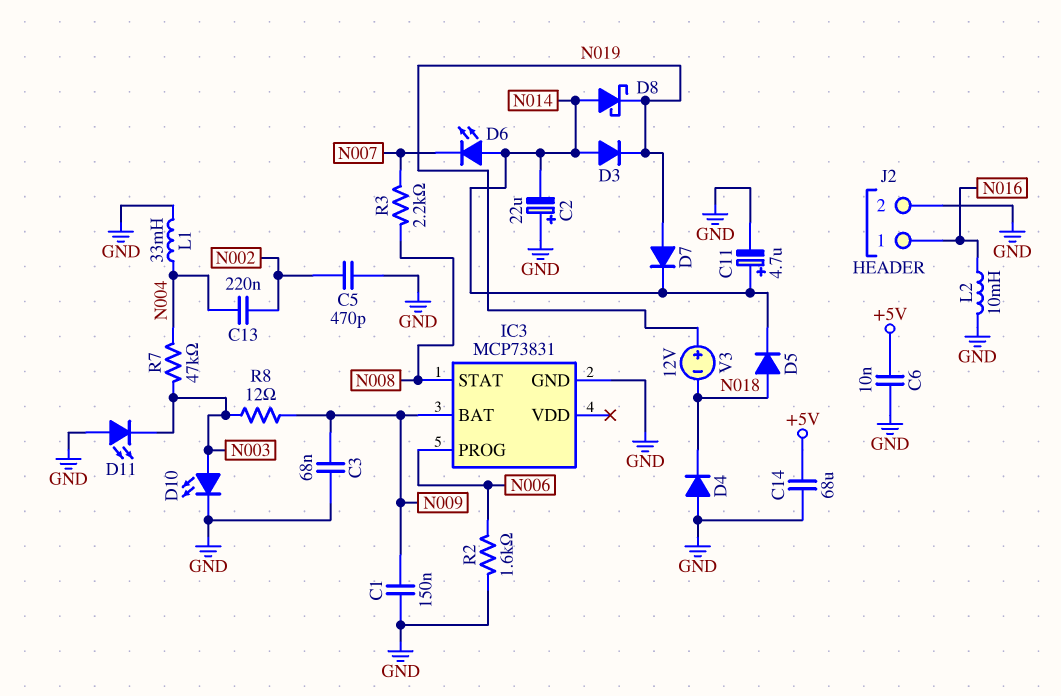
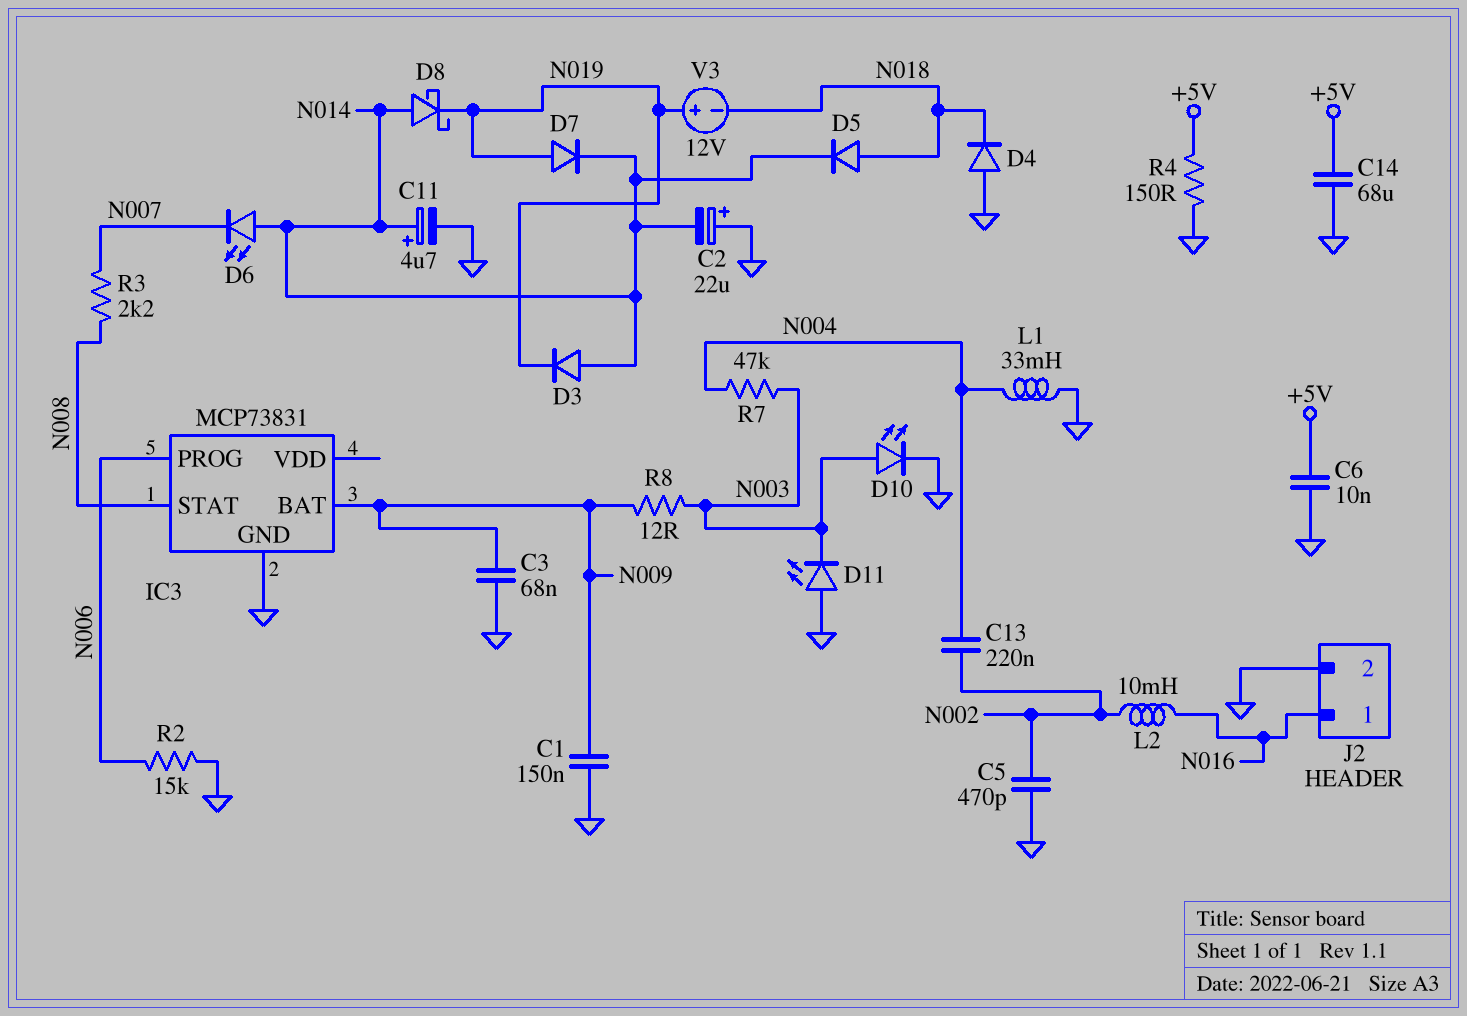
L2: 10mH (GND, N016) -> 10mH (N002, N016)
R2: 1.6k (GND, N006) -> 15k (GND, N006)
R4: none -> 150 (+5V, GND)

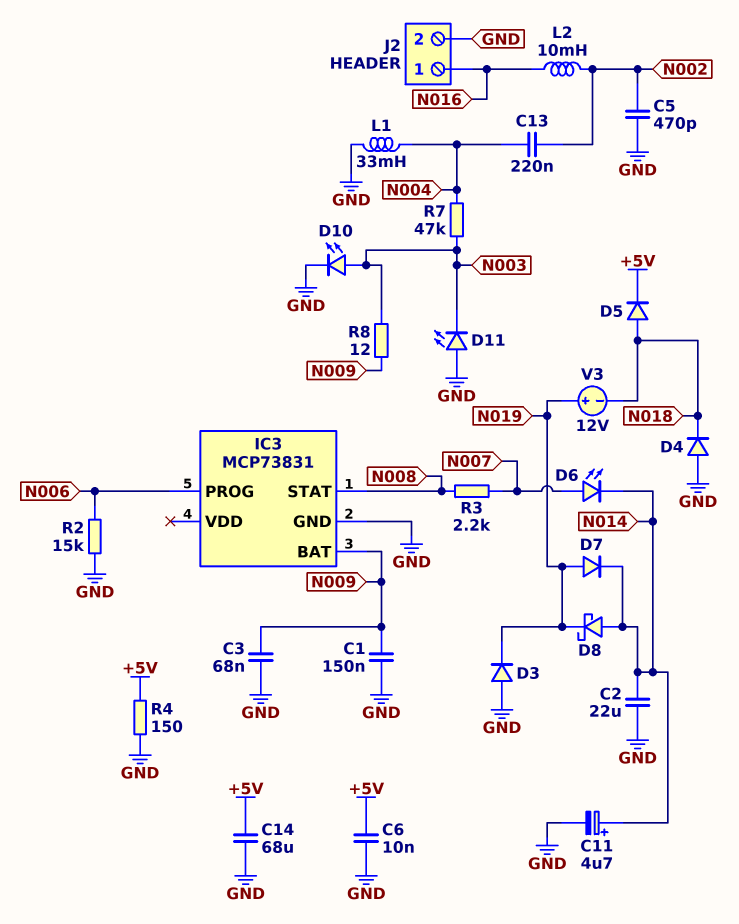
C2: 22uF (plus GND, minus N014) -> 22uF (GND, N014)
D3: diode (A N014, K N019) -> diode (A GND, K N019)
D5: diode (A N018, K N014) -> diode (A N018, K +5V)
D6: LED (A N014, K N007) -> LED (A N007, K N014)

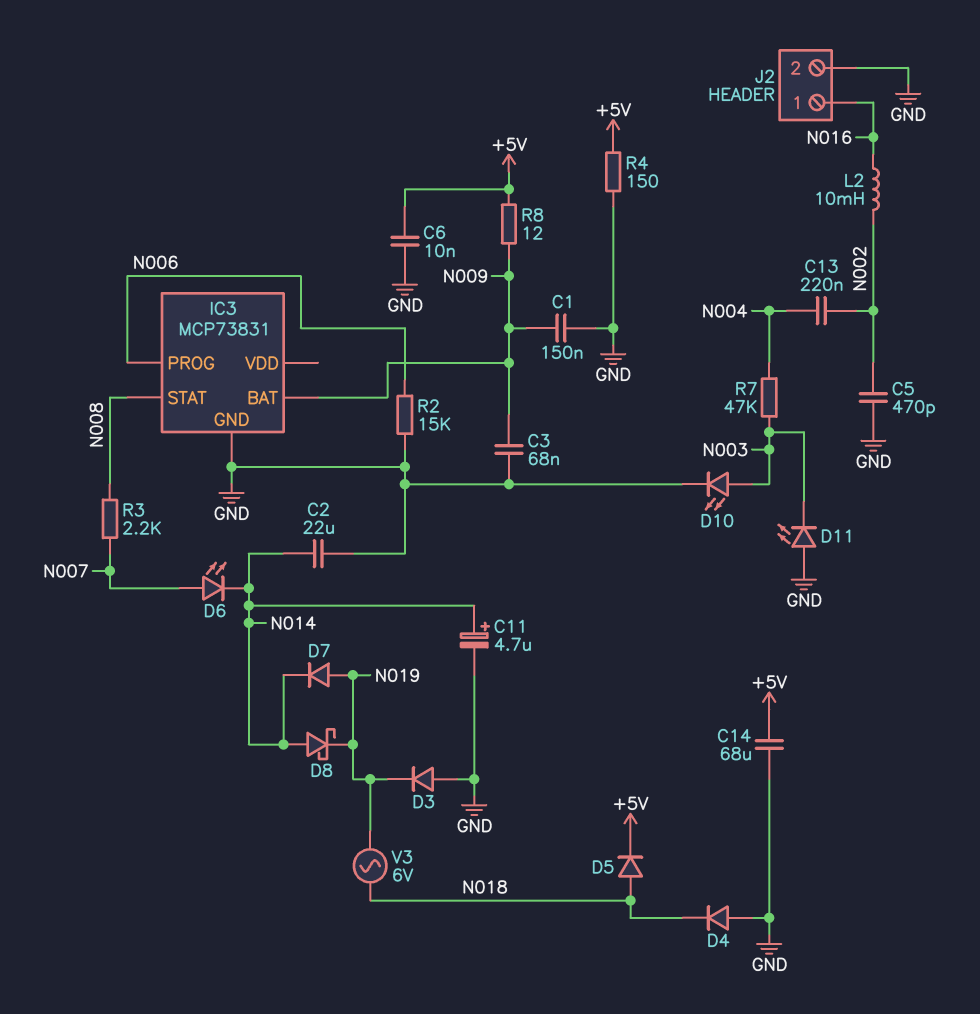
L1: 33mH (GND, N004) -> none
R8: 12 (N003, N009) -> 12 (+5V, N009)
V3: 12V (plus N019, minus N018) -> AC 6V (N018, N019)

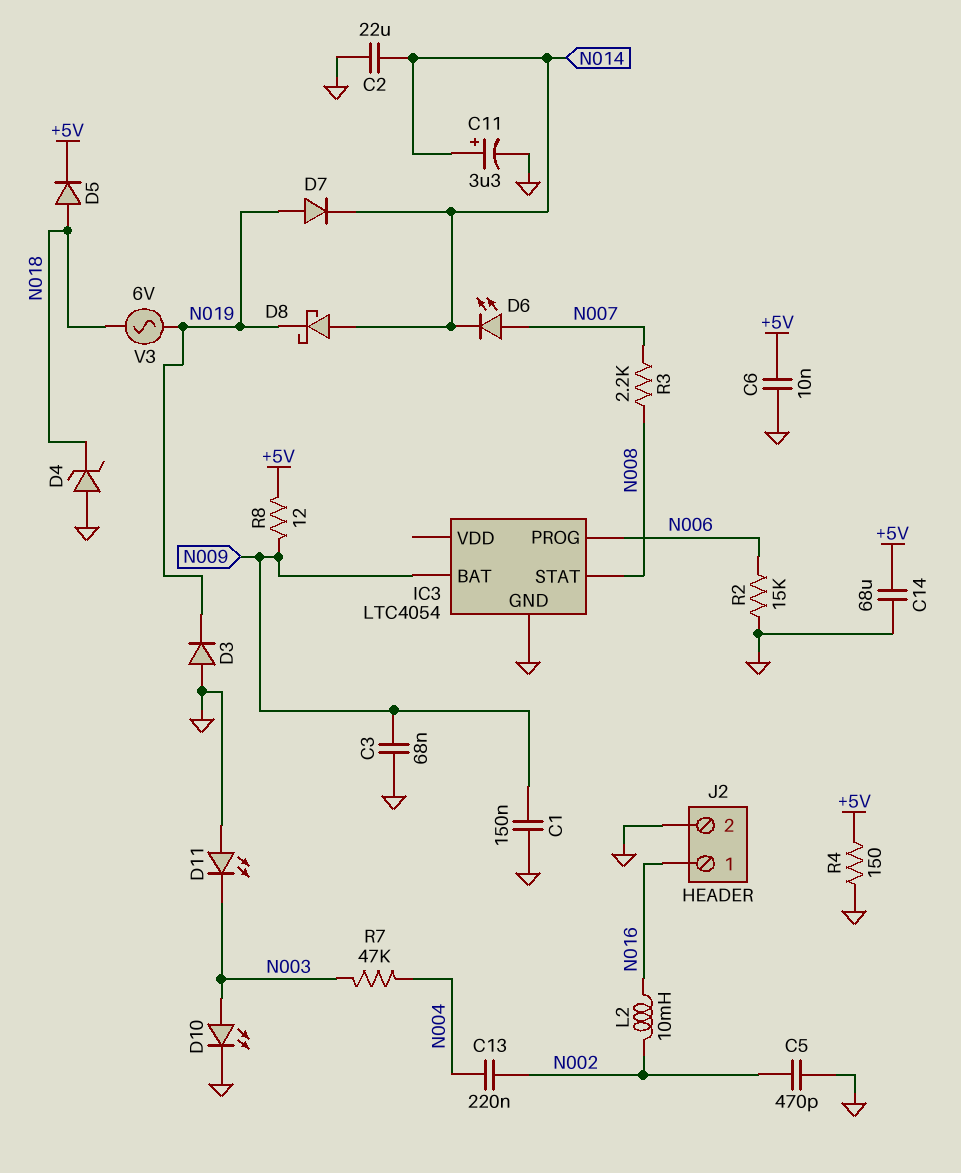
C11: 4.7uF (plus N014, minus GND) -> 3.3uF (plus N014, minus GND)
D4: diode (A GND, K N018) -> zener (A GND, K N018)
IC3: MCP73831 -> LTC4054

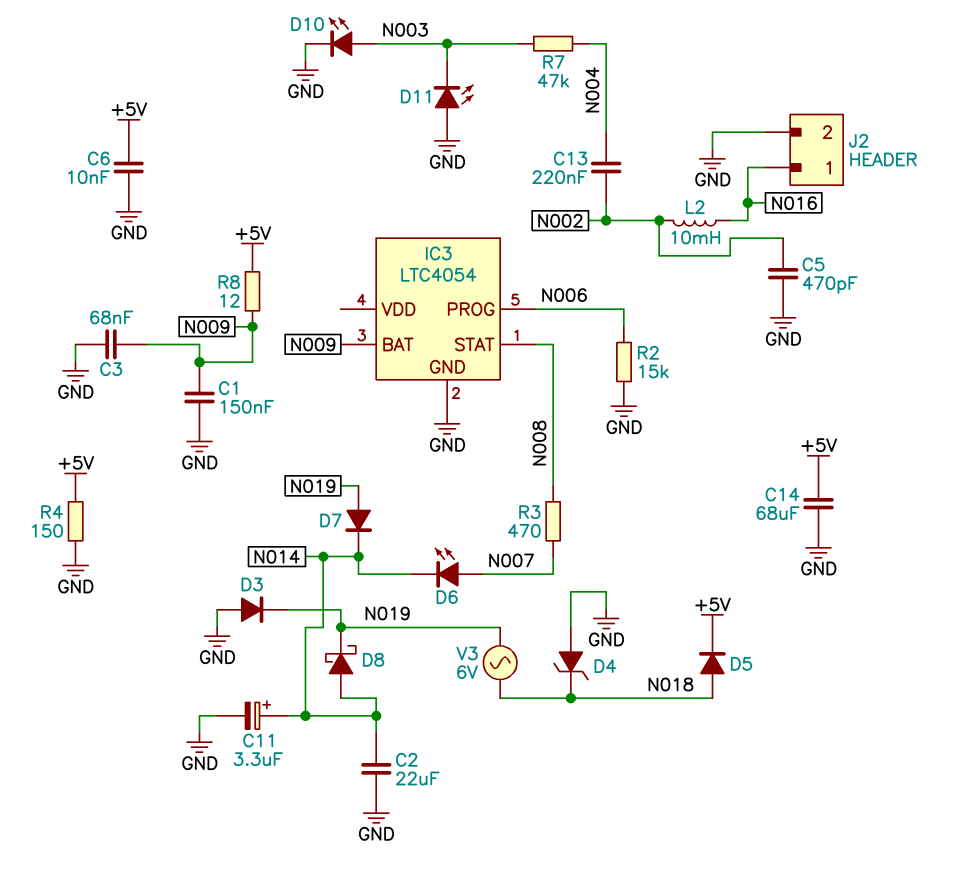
R3: 2.2k (N007, N008) -> 470 (N007, N008)

